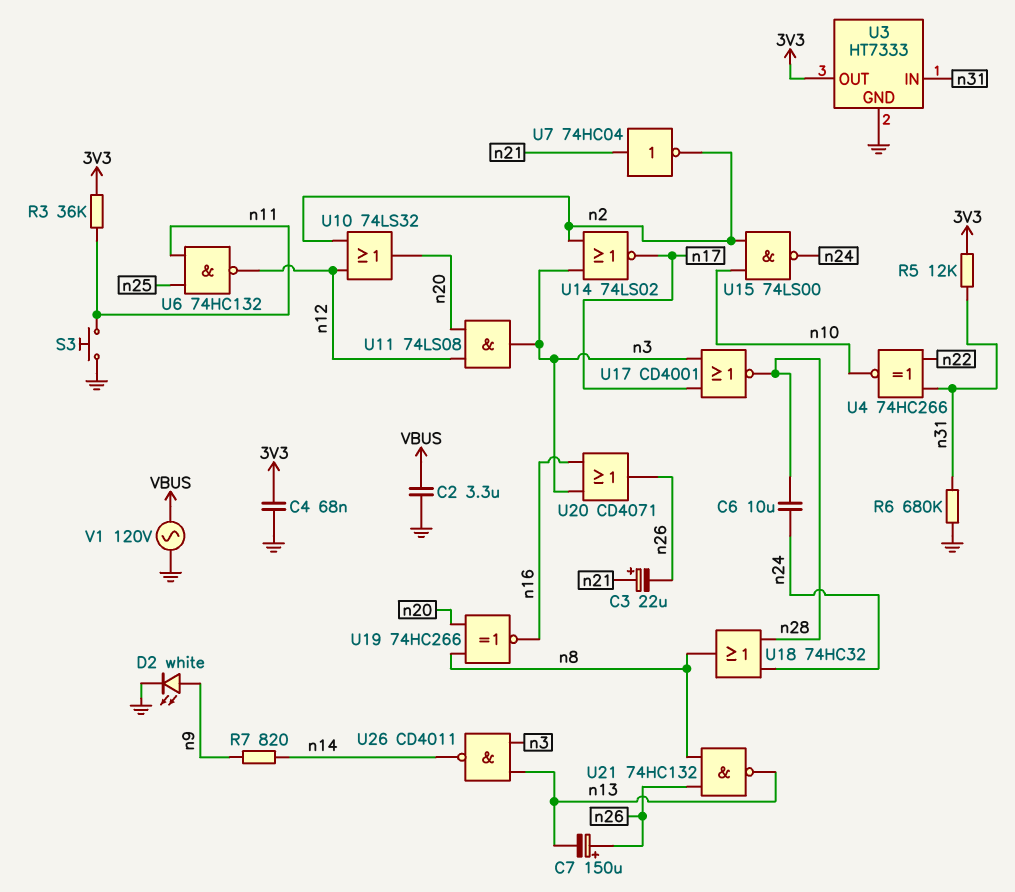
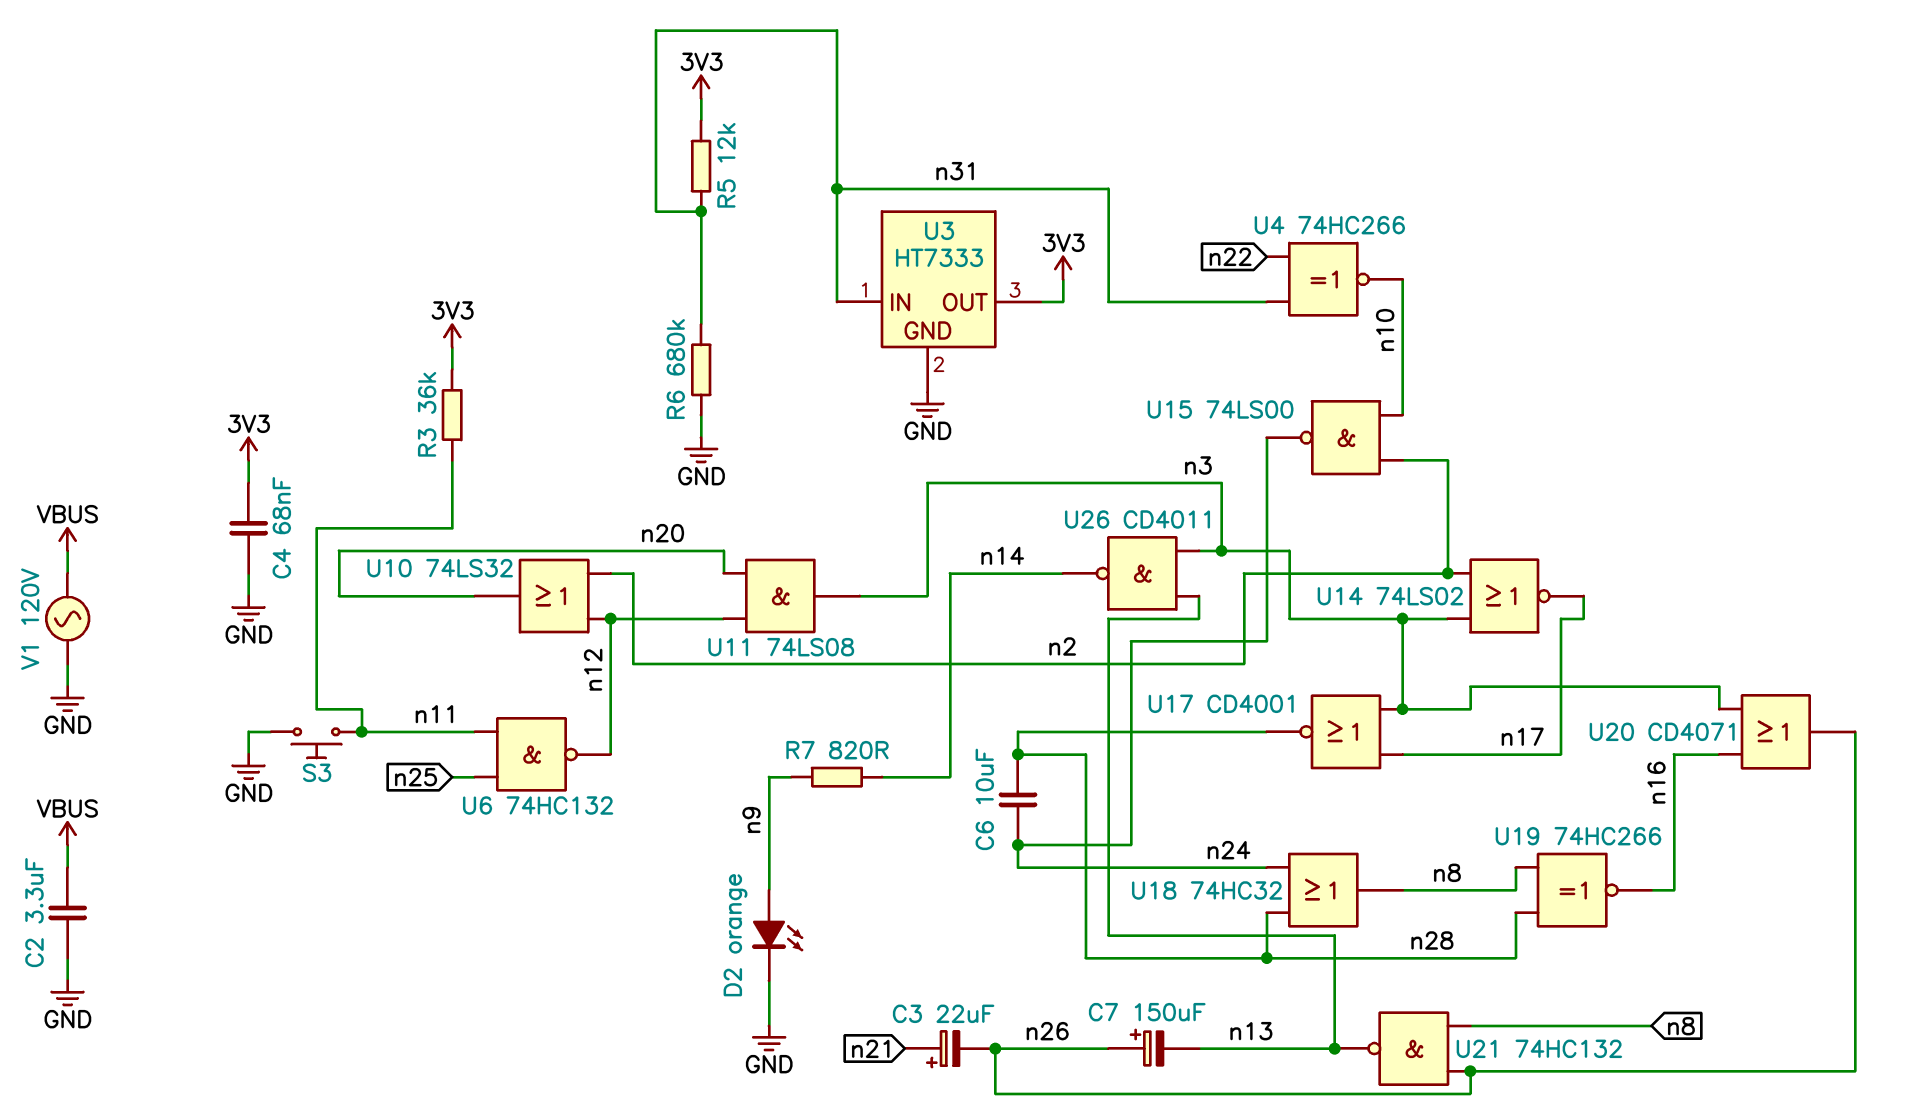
D2: LED white (A n9, K GND) -> LED orange (A n9, K GND)
U7: NOT 74HC04 (in n21, out n2) -> none
U19: XNOR 74HC266 (in n8, in n20, out n16) -> XNOR 74HC266 (in n8, in n28, out n16)

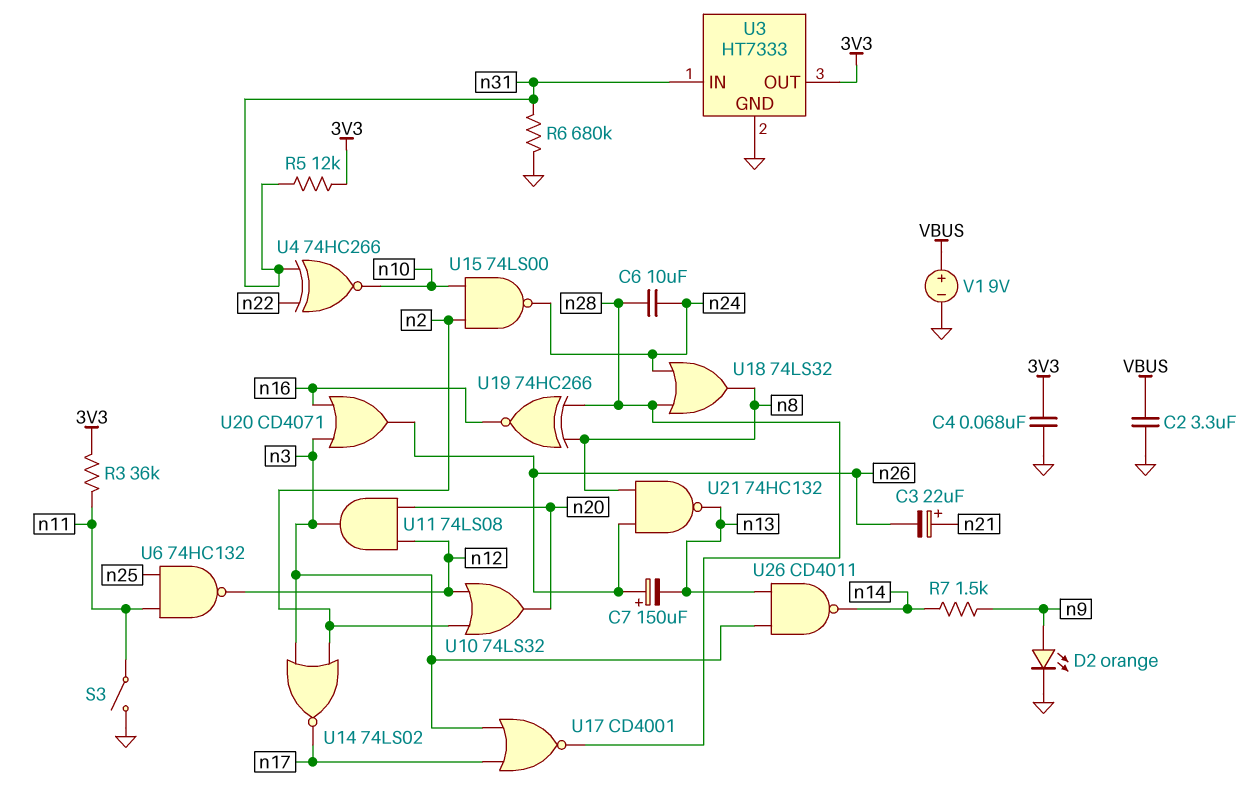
R7: 820 (n9, n14) -> 1.5k (n9, n14)
S3: button (GND, n11) -> switch (GND, n11)
U18: OR 74HC32 (in n24, in n28, out n8) -> OR 74LS32 (in n24, in n28, out n8)
V1: AC 120V (GND, VBUS) -> 9V (plus VBUS, minus GND)

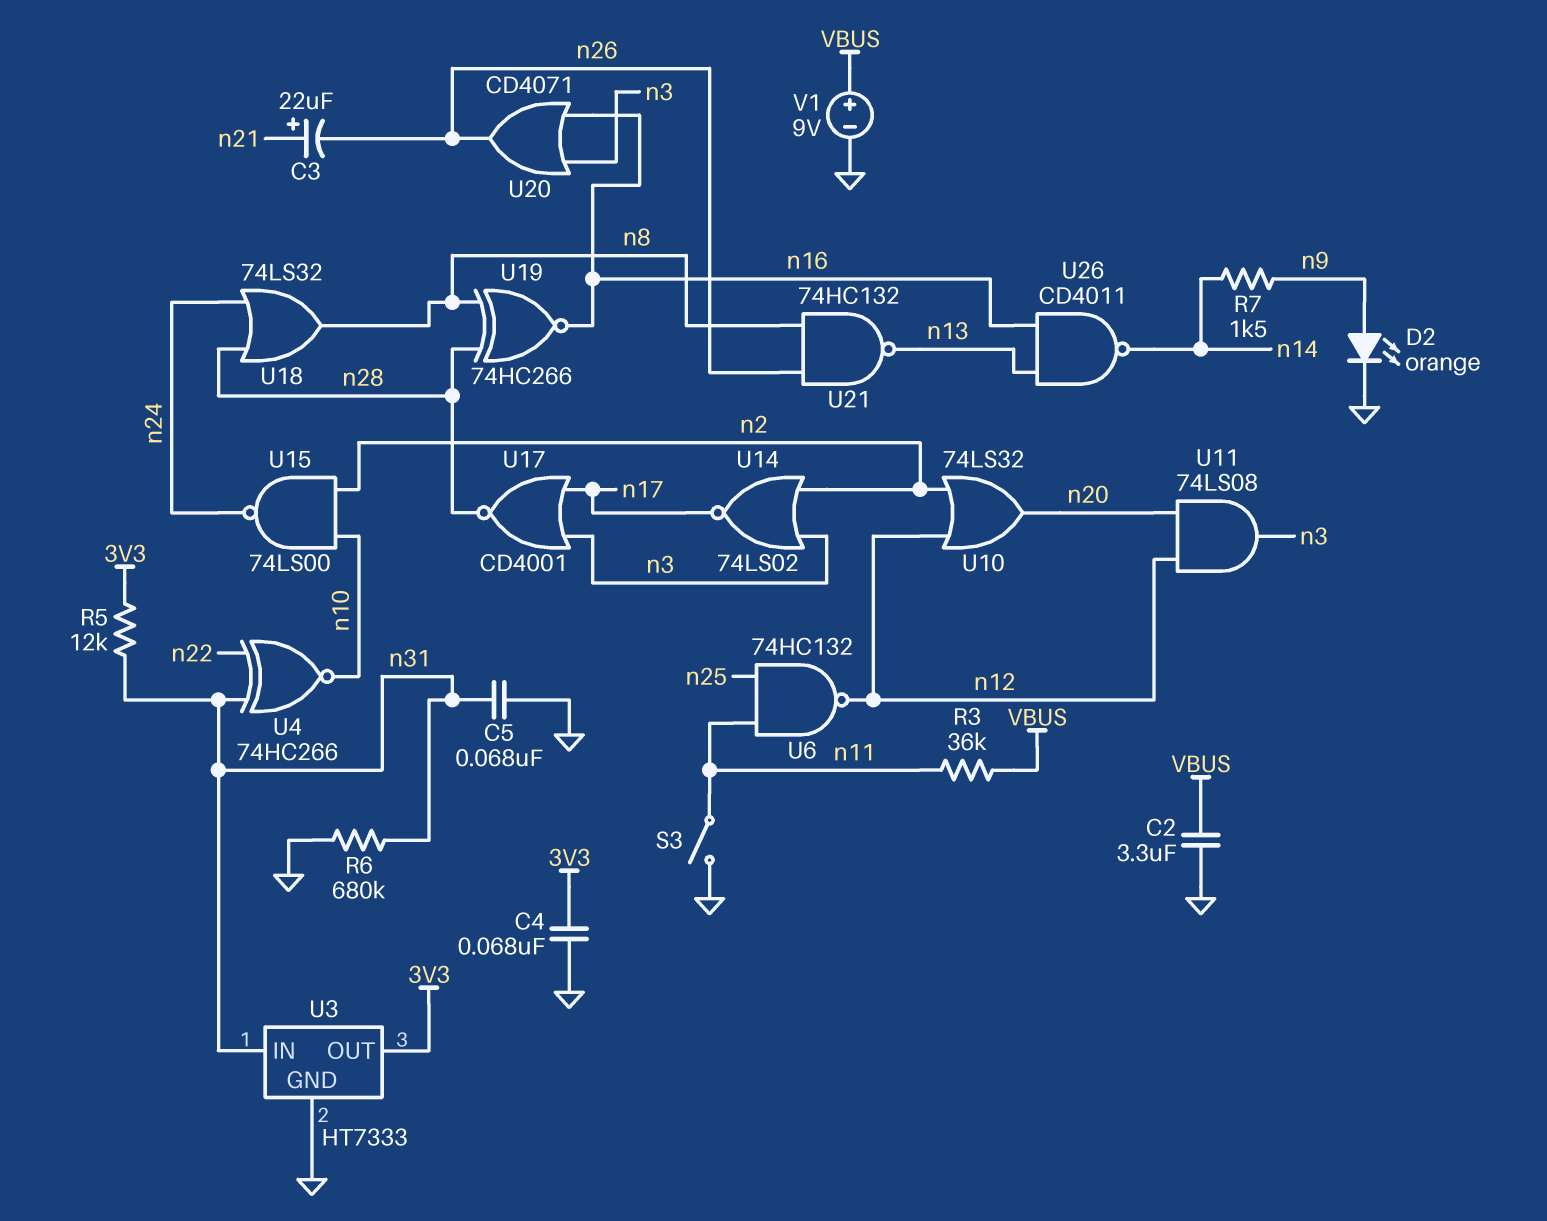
C5: none -> 68nF (GND, n31)
C6: 10uF (n24, n28) -> none
C7: 150uF (plus n26, minus n13) -> none
R3: 36k (3V3, n11) -> 36k (VBUS, n11)
U26: NAND CD4011 (in n3, in n13, out n14) -> NAND CD4011 (in n13, in n16, out n14)

